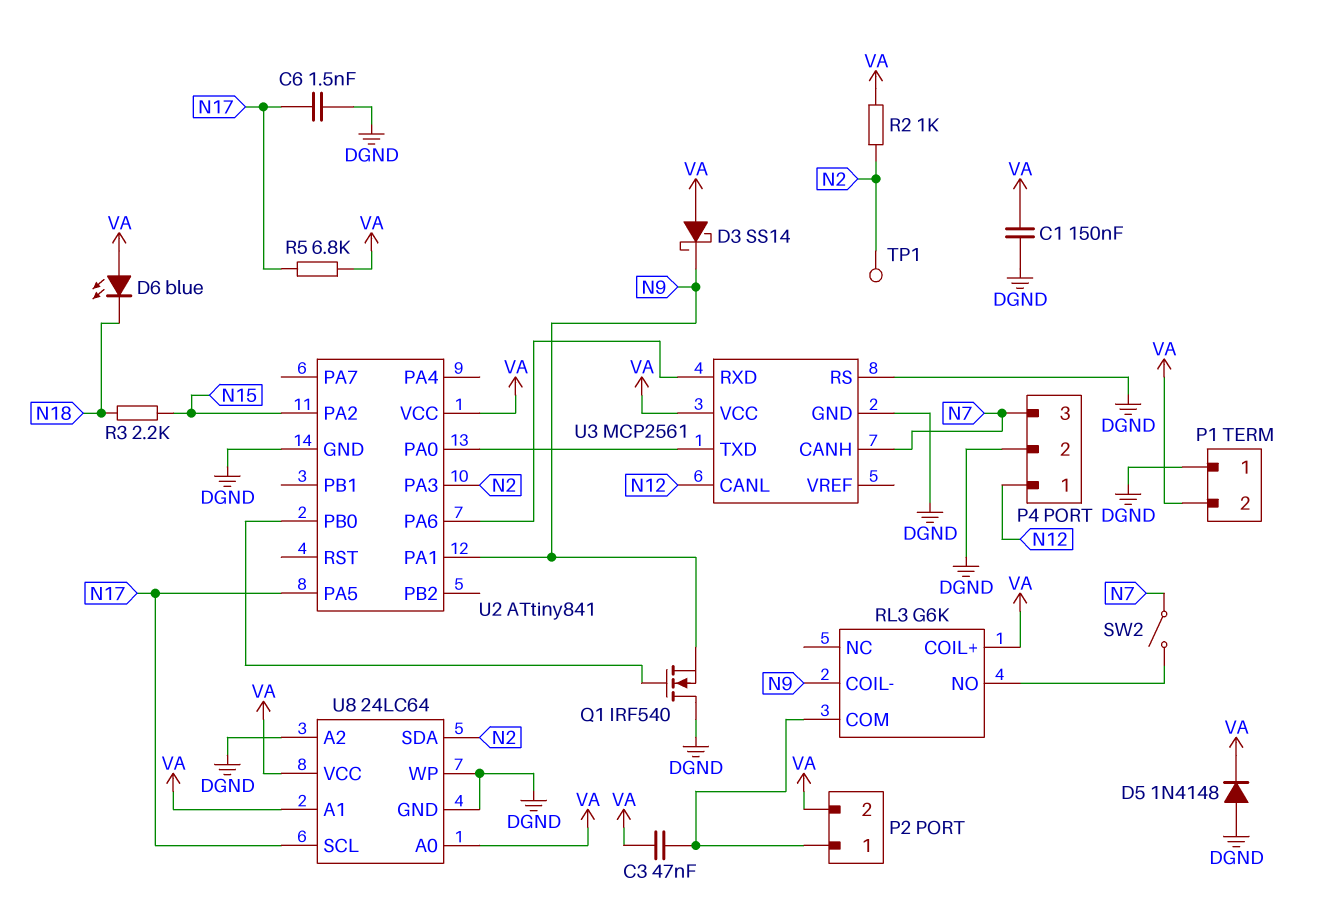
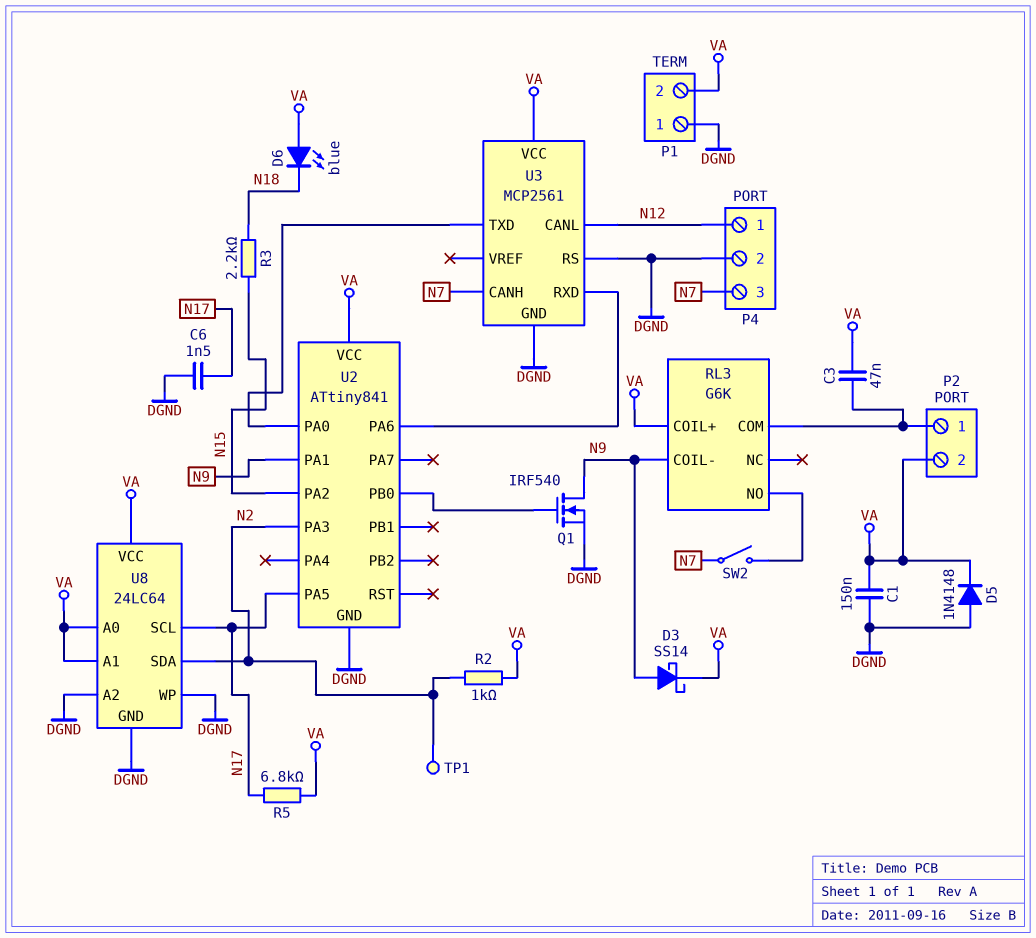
D3: schottky SS14 (A VA, K N9) -> schottky SS14 (A N9, K VA)
Q1: NMOS IRF540 (G U2/PB0, D DGND, S N9) -> NMOS IRF540 (G U2/PB0, D N9, S DGND)

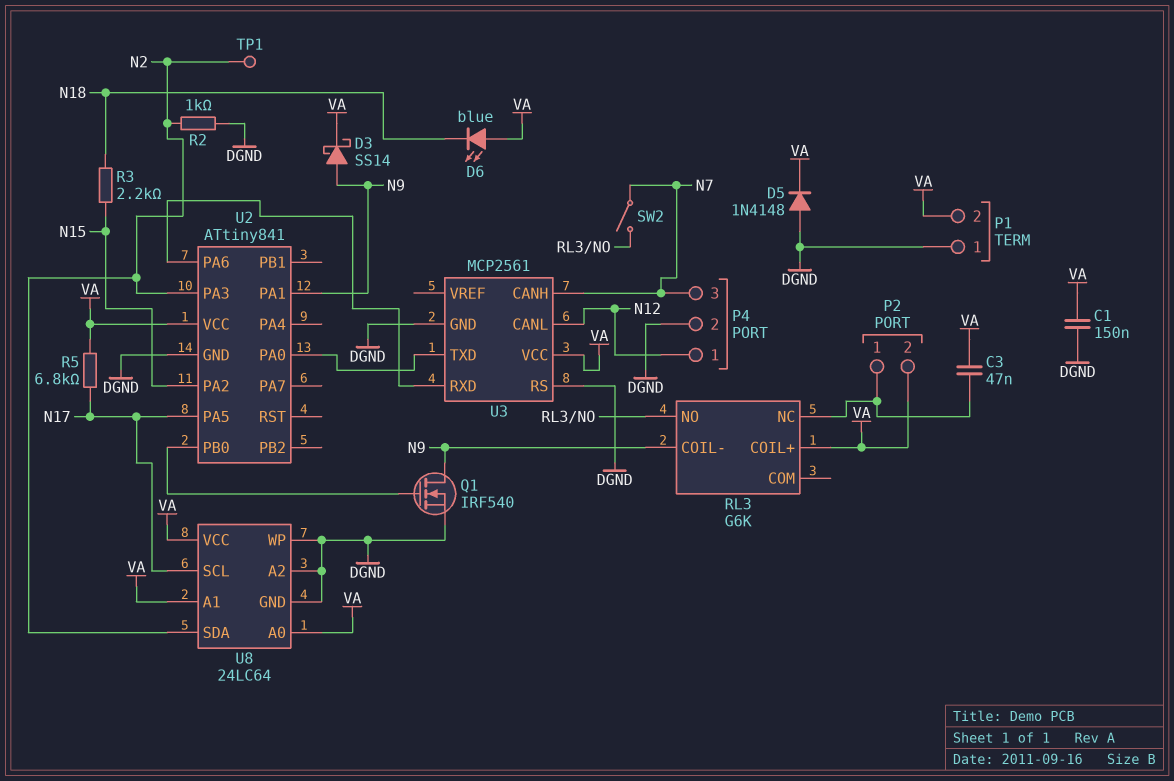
C6: 1.5nF (DGND, N17) -> none
R2: 1k (N2, VA) -> 1k (DGND, N2)
RL3 pin COM: P2/1 -> none
RL3 pin NC: none -> P2/1

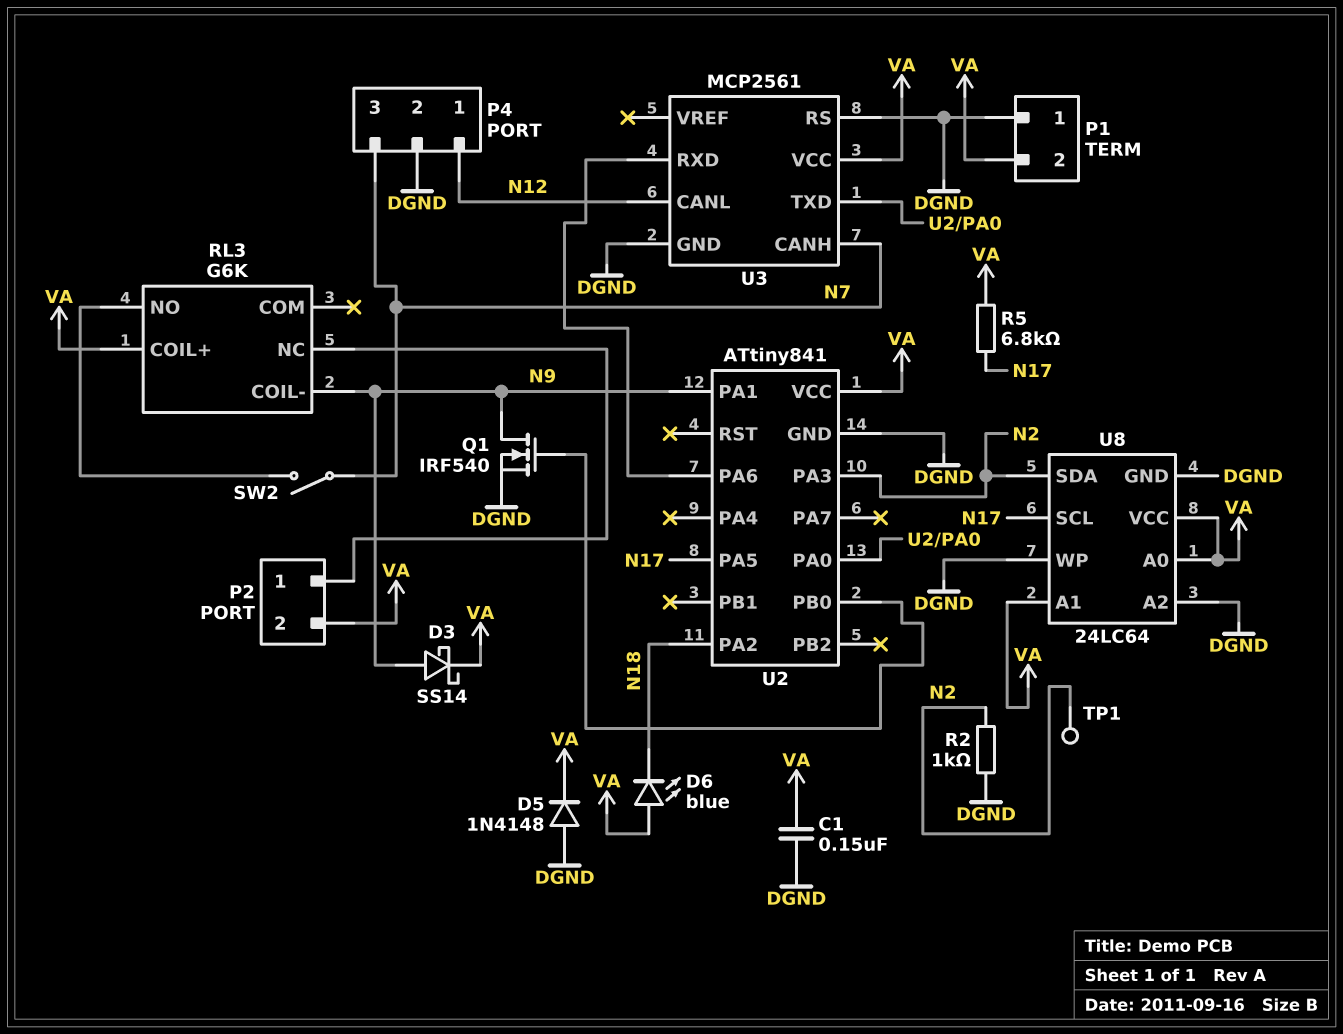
C3: 47nF (P2/1, VA) -> none
R3: 2.2k (N15, N18) -> none
U2 pin PA2: N15 -> N18

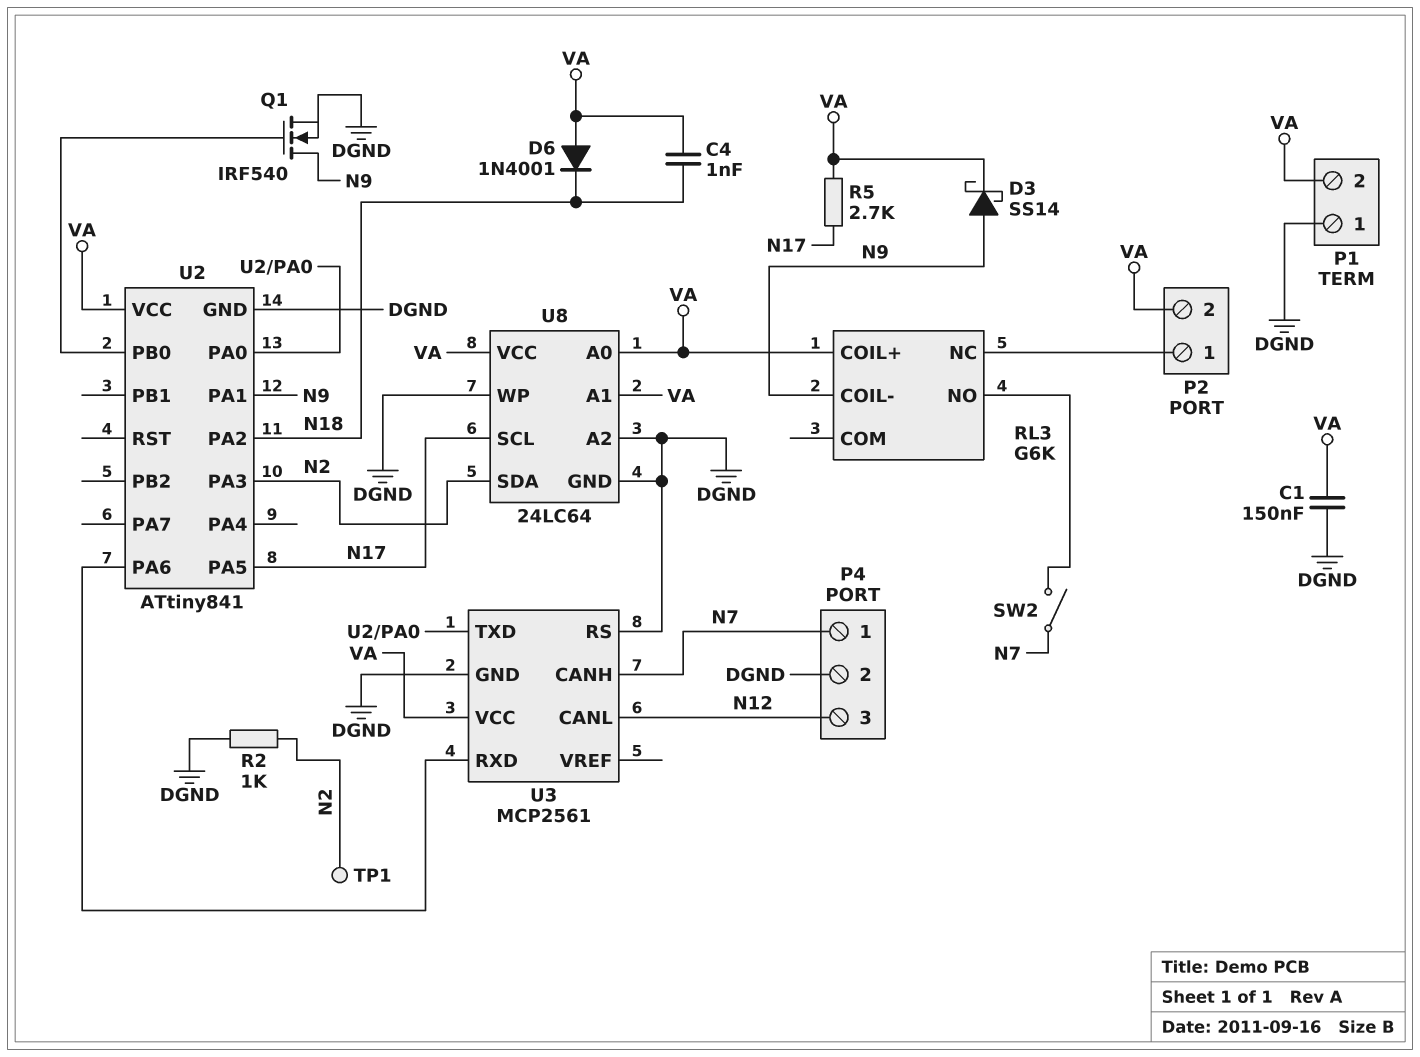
C4: none -> 1nF (N18, VA)
D5: diode 1N4148 (A DGND, K VA) -> none
D6: LED blue (A VA, K N18) -> diode 1N4001 (A VA, K N18)
P4 pin 1: N12 -> N7
P4 pin 3: N7 -> N12
R5: 6.8k (N17, VA) -> 2.7k (N17, VA)

